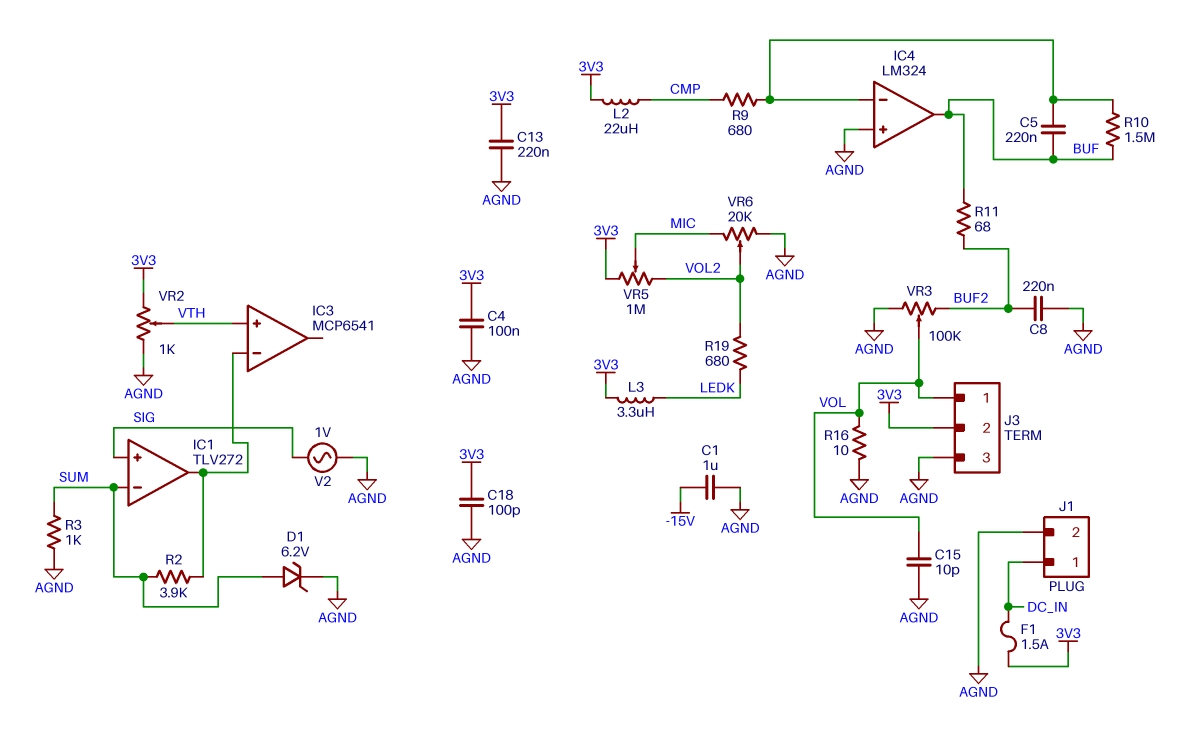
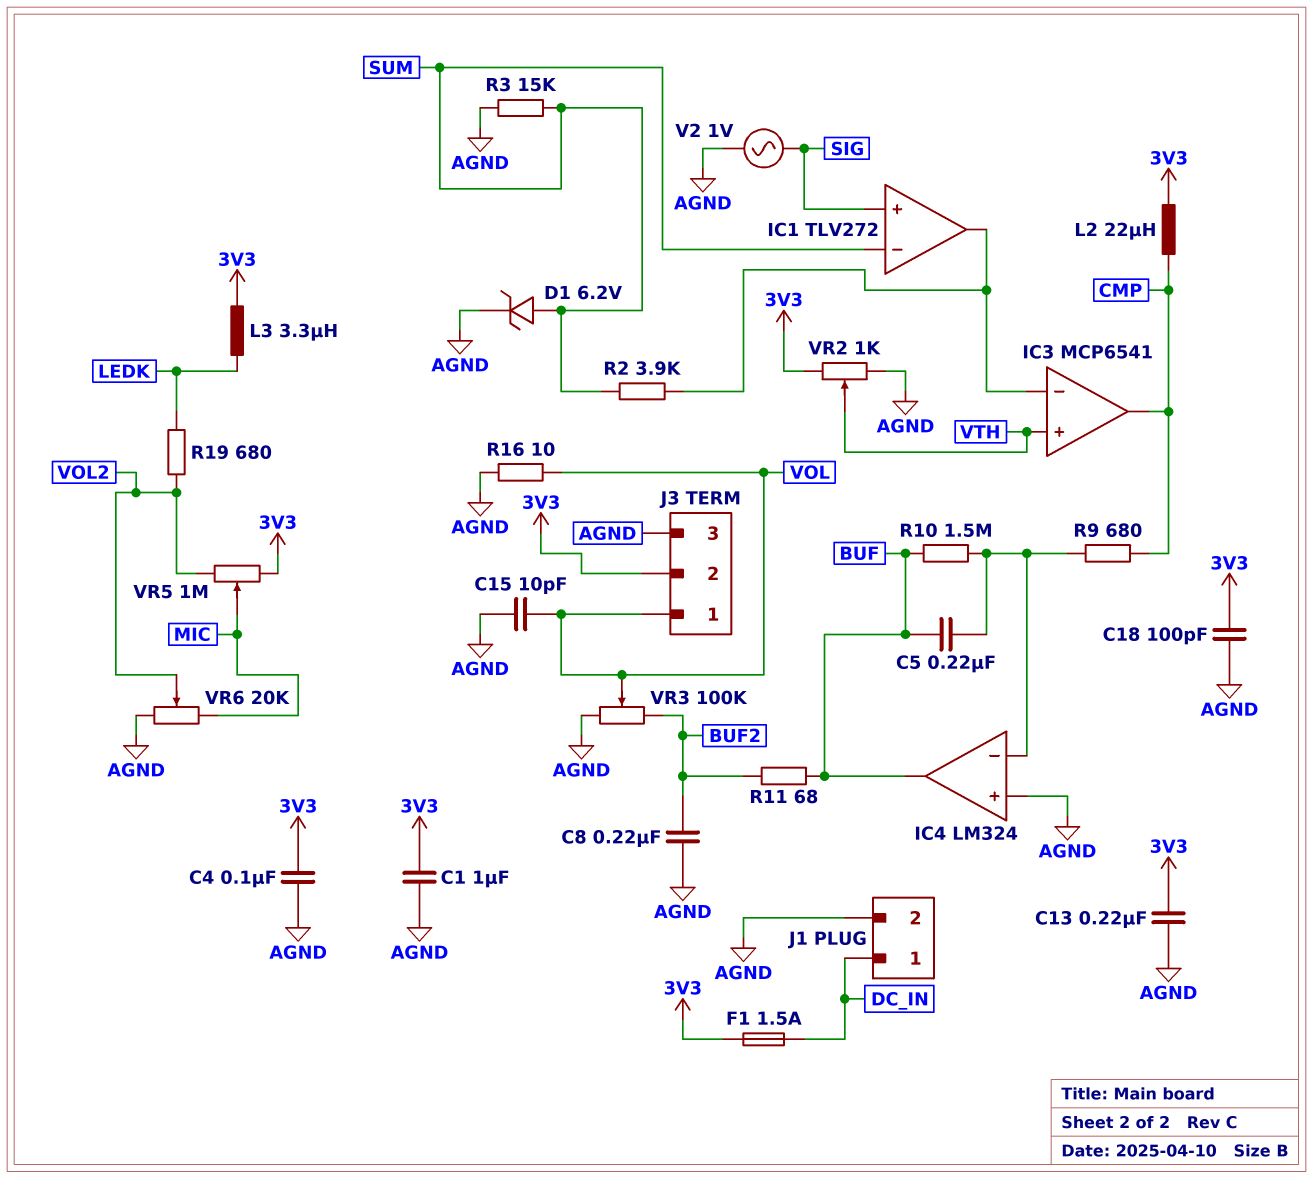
C1: 1uF (-15V, AGND) -> 1uF (3V3, AGND)
IC3 pin out: none -> CMP
R3: 1k (AGND, SUM) -> 15k (AGND, SUM)

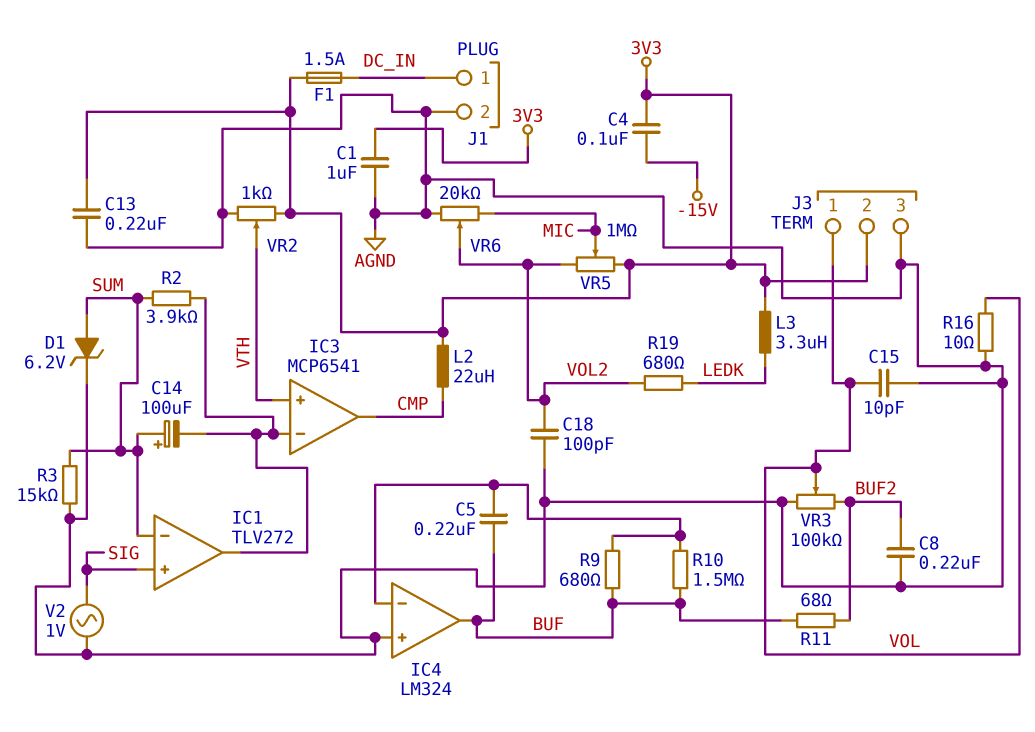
C4: 100nF (3V3, AGND) -> 100nF (-15V, 3V3)
C14: none -> 100uF (plus SUM, minus IC1/out)
C18: 100pF (3V3, AGND) -> 100pF (AGND, VOL2)
R9: 680 (CMP, IC4/in-) -> 680 (BUF, IC4/in-)

